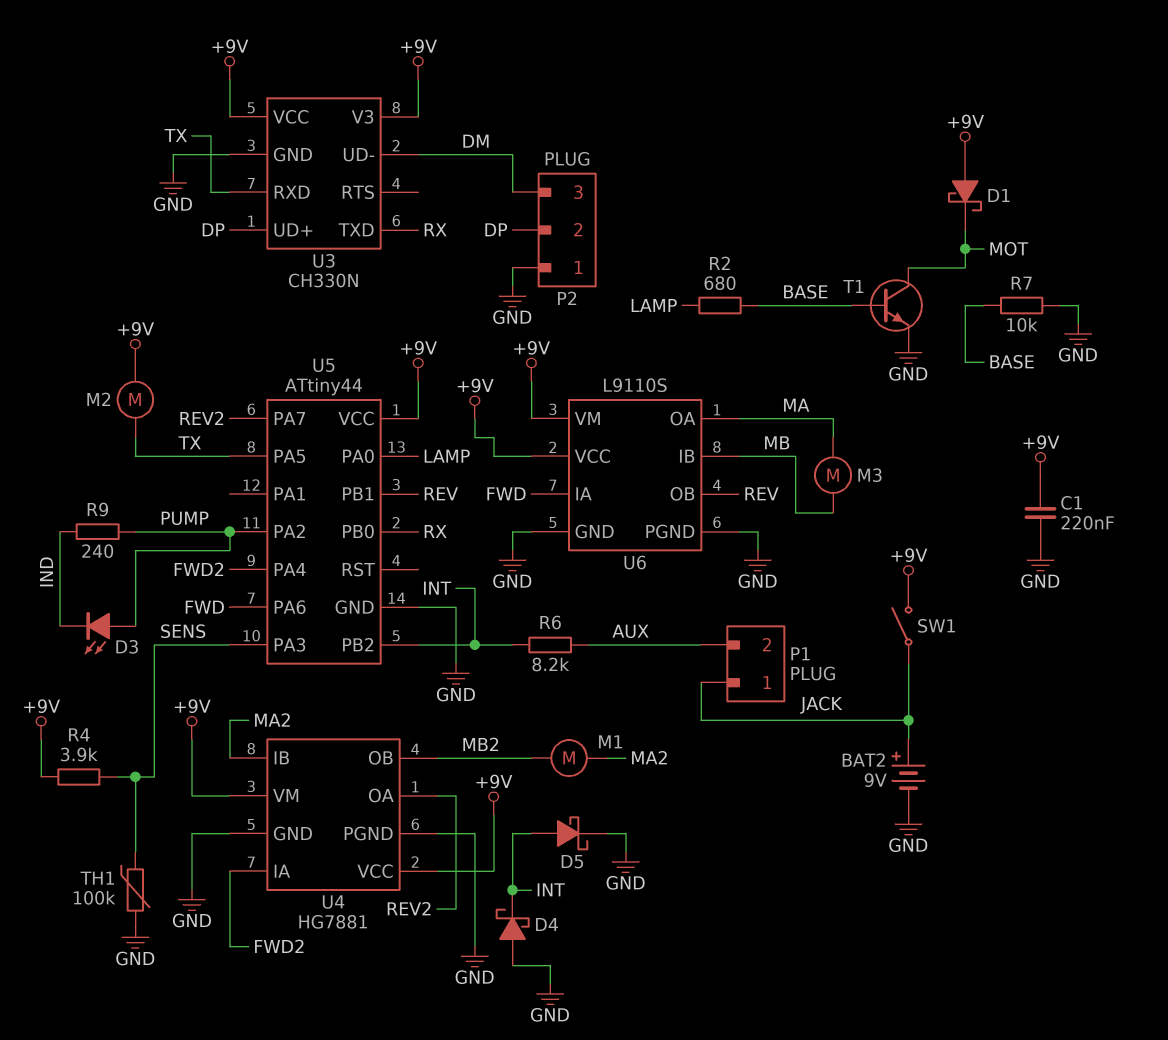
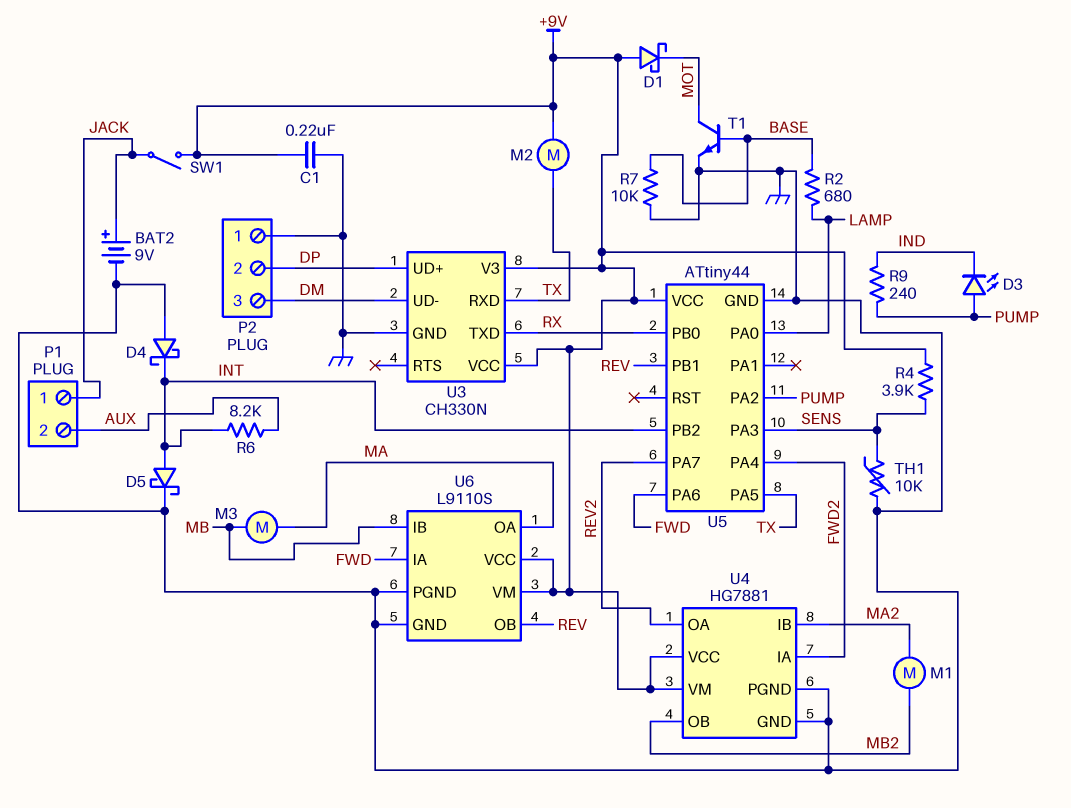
TH1: 100k (GND, SENS) -> 10k (GND, SENS)

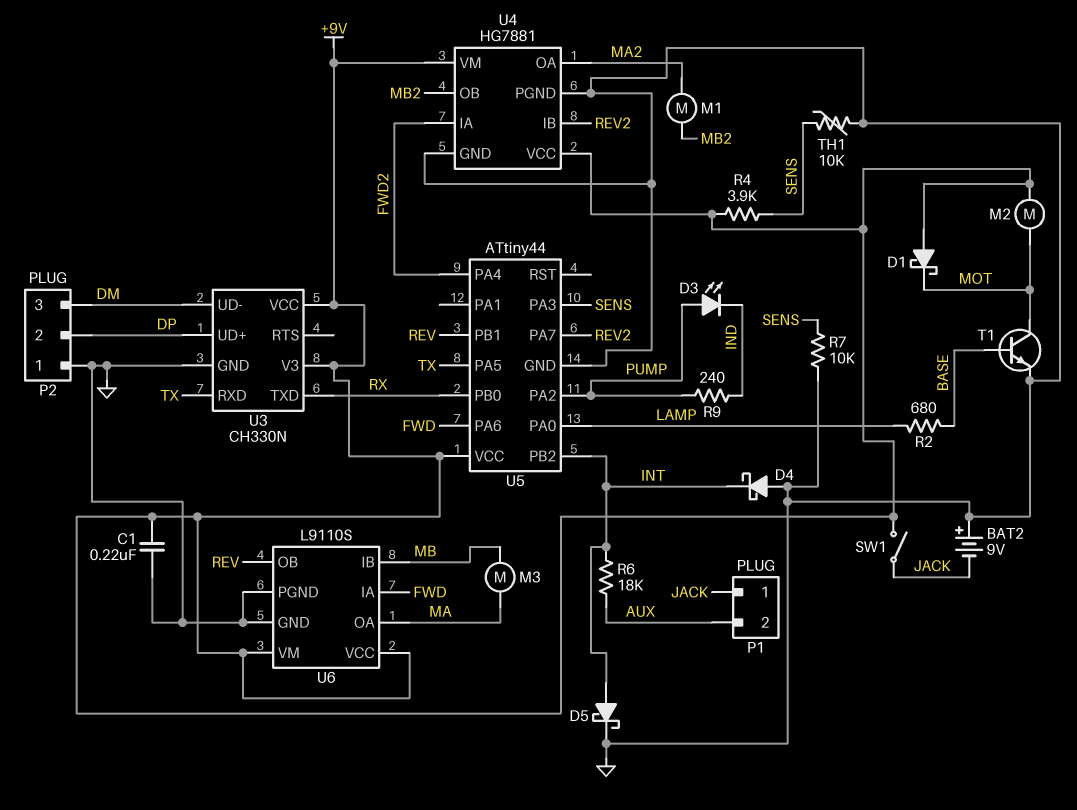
BAT2: 9V (plus JACK, minus GND) -> 9V (plus GND, minus JACK)
M2: motor (+9V, TX) -> motor (+9V, MOT)
R6: 8.2k (AUX, INT) -> 18k (AUX, INT)
R7: 10k (BASE, GND) -> 10k (GND, SENS)
U4 pin IB: MA2 -> REV2
U4 pin OA: REV2 -> MA2

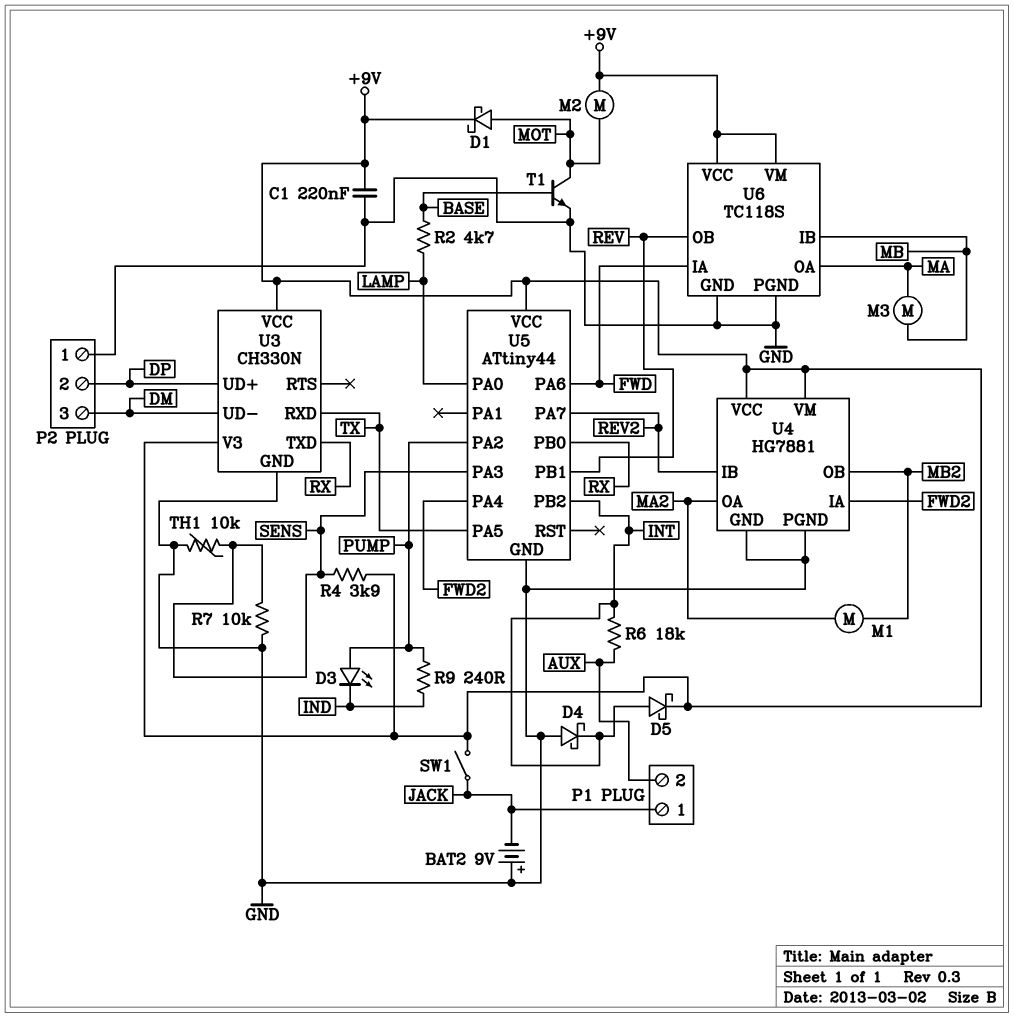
D1: schottky (A +9V, K MOT) -> schottky (A MOT, K +9V)
D5: schottky (A INT, K GND) -> schottky (A INT, K +9V)
R2: 680 (BASE, LAMP) -> 4.7k (BASE, LAMP)
U6: L9110S -> TC118S

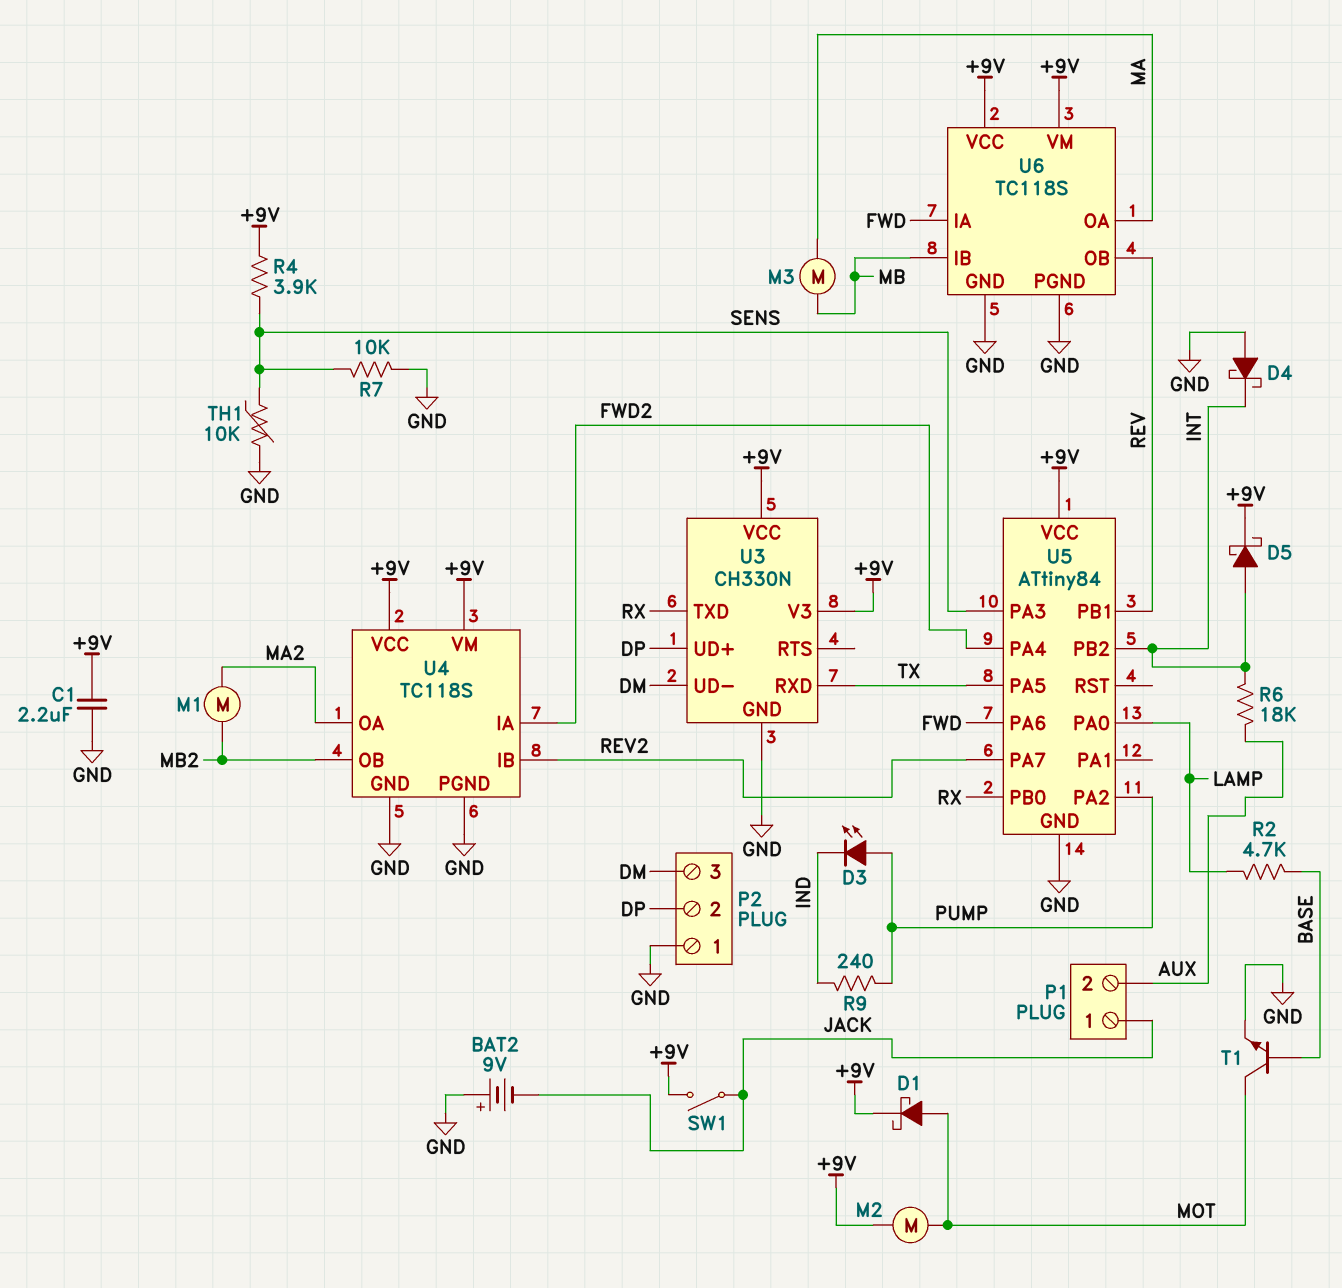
C1: 220nF (+9V, GND) -> 2.2uF (+9V, GND)
U4: HG7881 -> TC118S
U5: ATtiny44 -> ATtiny84

